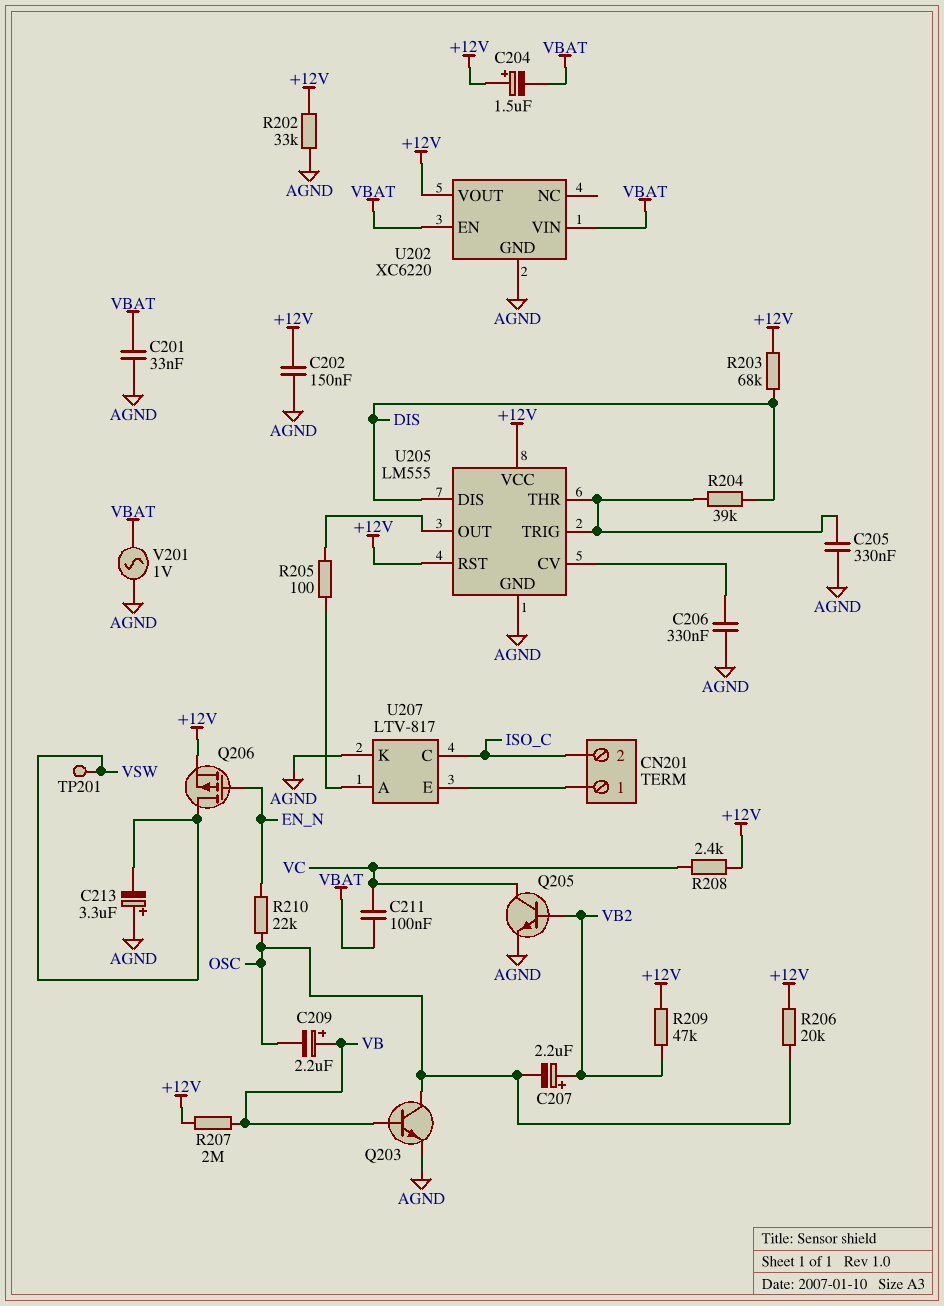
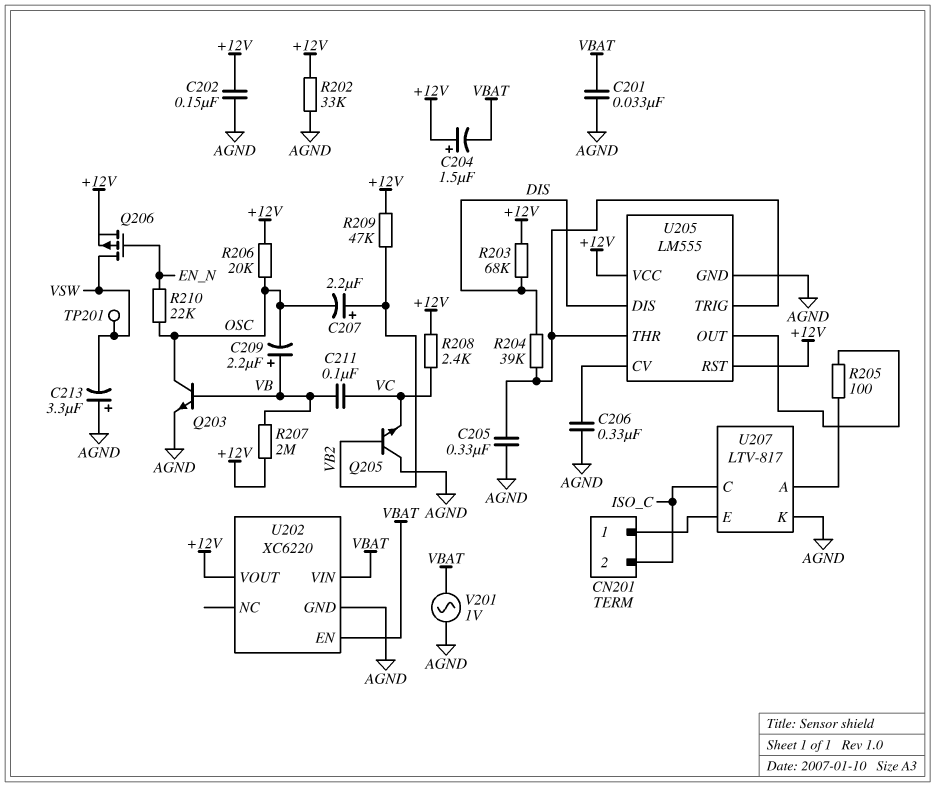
C211: 100nF (VBAT, VC) -> 100nF (VB, VC)
Q205: NPN (B VB2, C VC, E AGND) -> NPN (B VB2, C AGND, E VC)

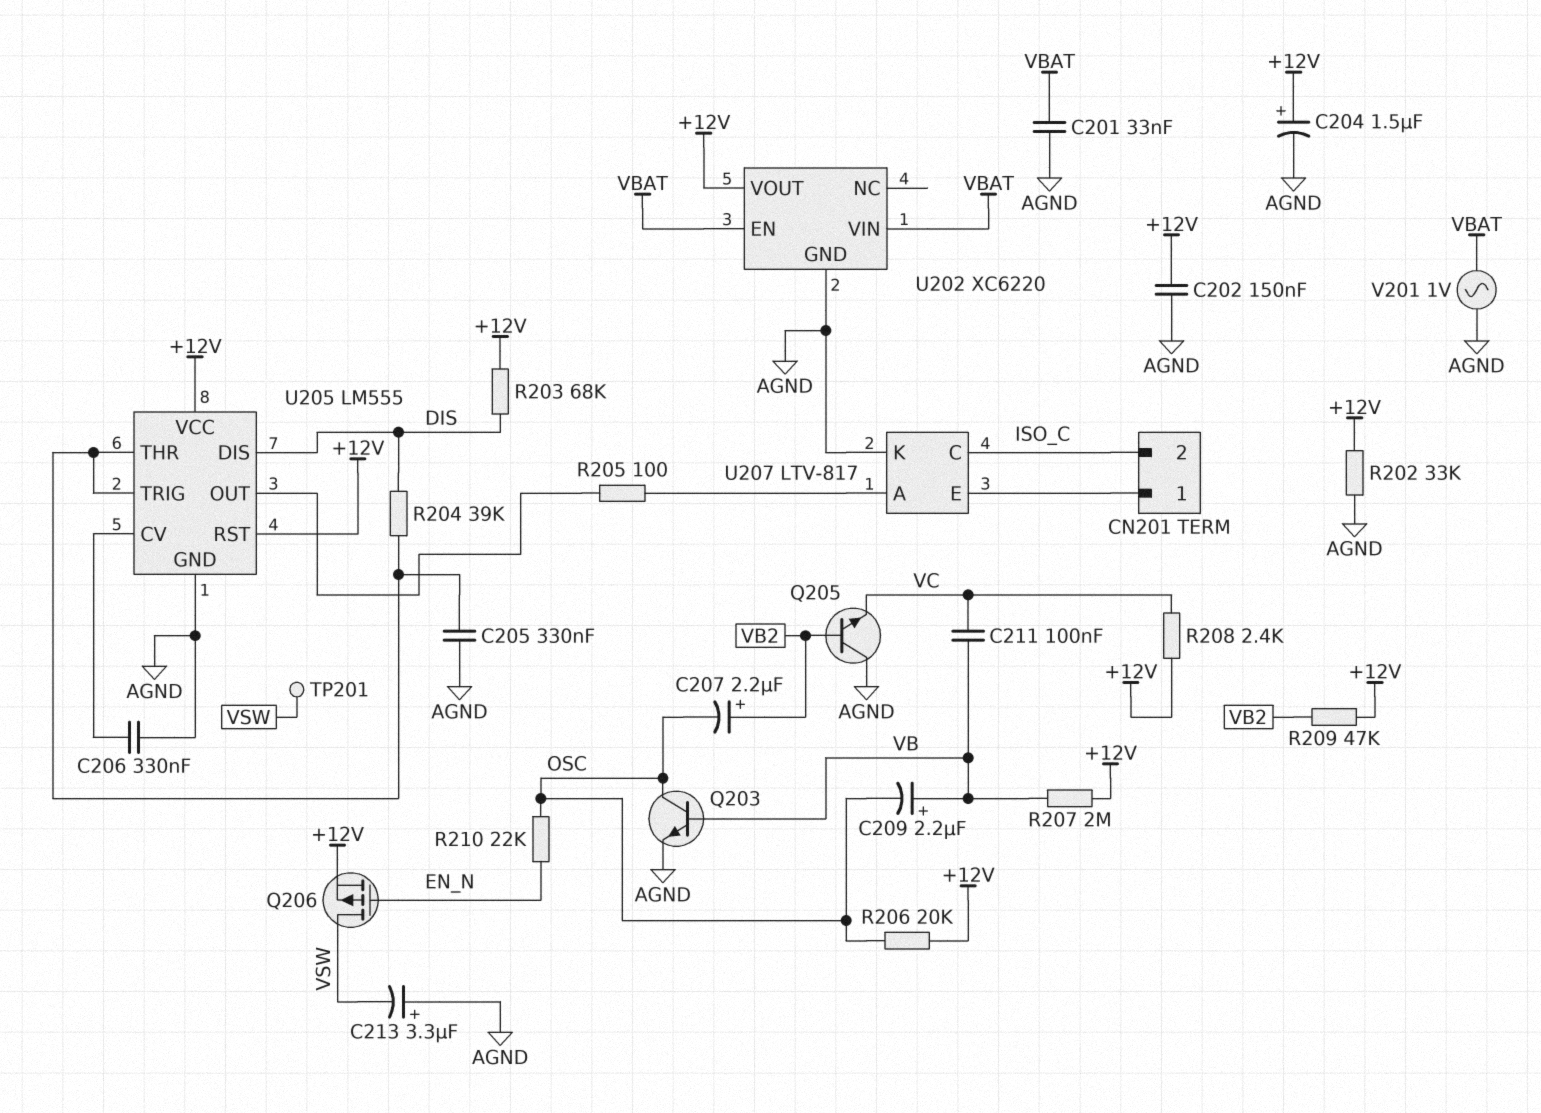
C204: 1.5uF (plus +12V, minus VBAT) -> 1.5uF (plus +12V, minus AGND)

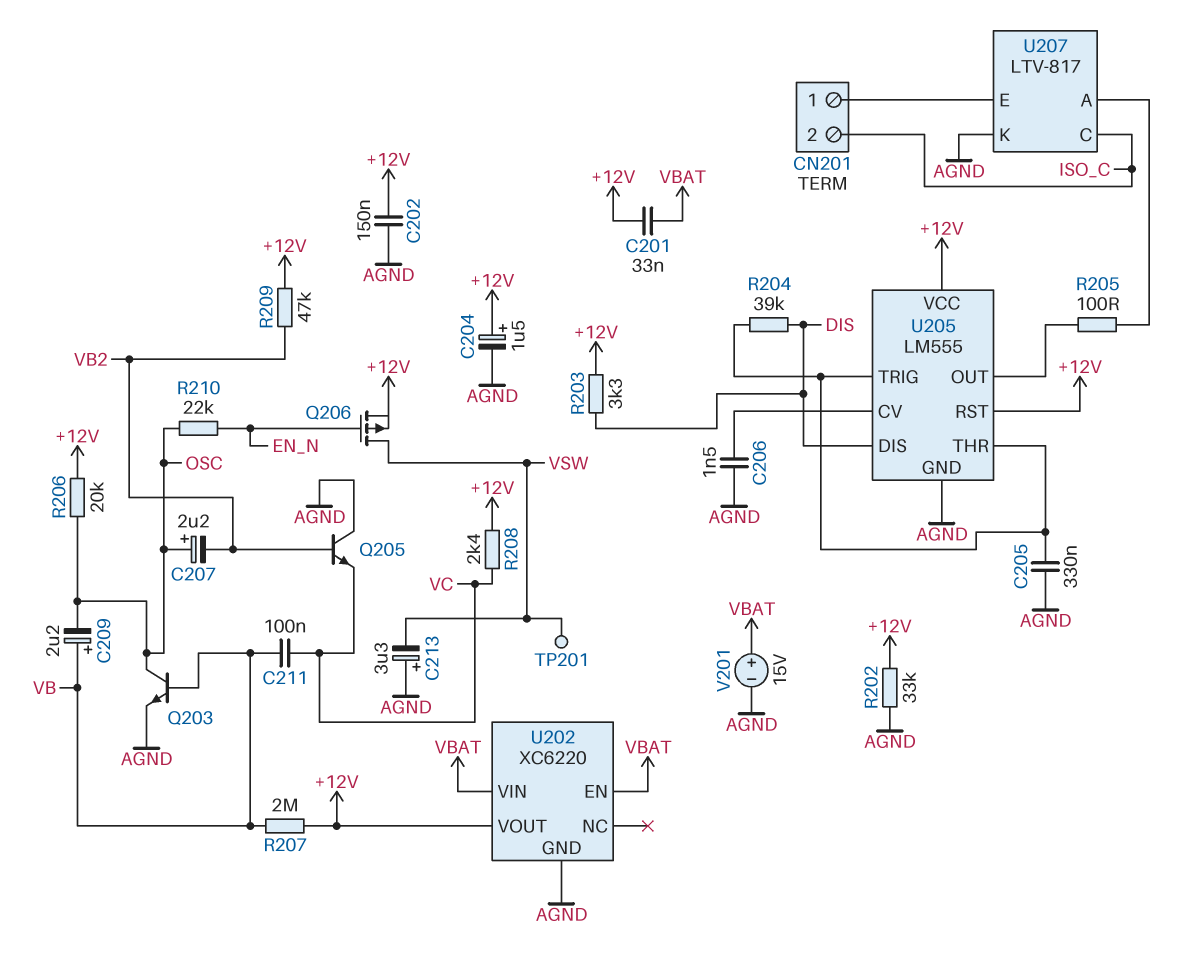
C201: 33nF (AGND, VBAT) -> 33nF (+12V, VBAT)
C206: 330nF (AGND, U205/CV) -> 1.5nF (AGND, U205/CV)
C207: 2.2uF (plus VB2, minus OSC) -> 2.2uF (plus OSC, minus VB2)
R203: 68k (+12V, DIS) -> 3.3k (+12V, DIS)
V201: AC 1V (AGND, VBAT) -> 15V (plus VBAT, minus AGND)

